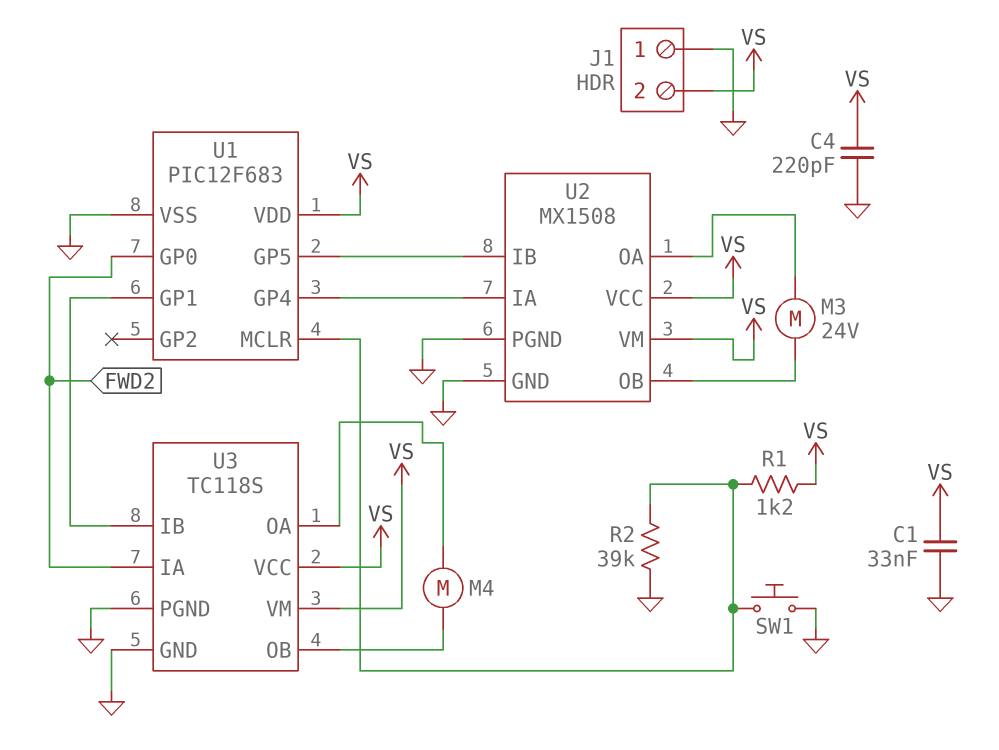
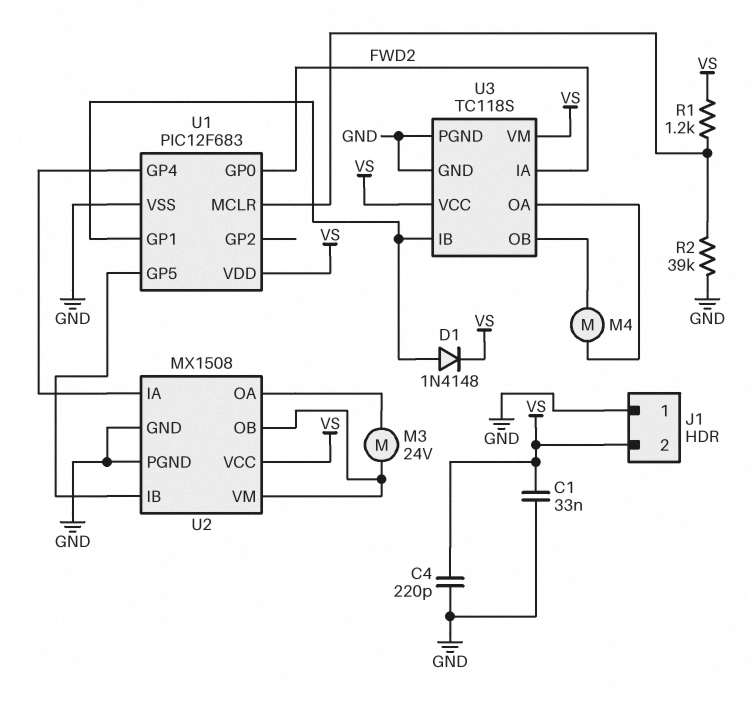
D1: none -> diode 1N4148 (A U1/GP1, K VS)
SW1: button (GND, U1/MCLR) -> none
U2 pin VM: VS -> U2/OB

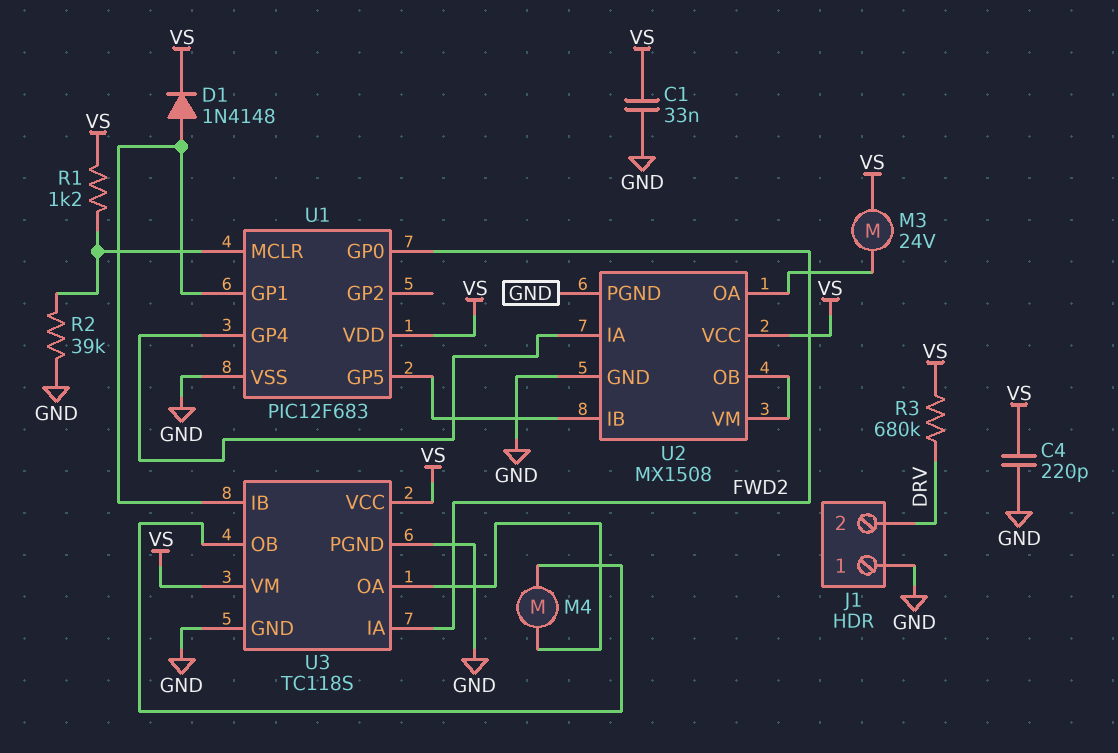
J1 pin 2: VS -> DRV
M3: motor 24V (U2/OA, U2/OB) -> motor 24V (U2/OA, VS)
R3: none -> 680k (DRV, VS)

